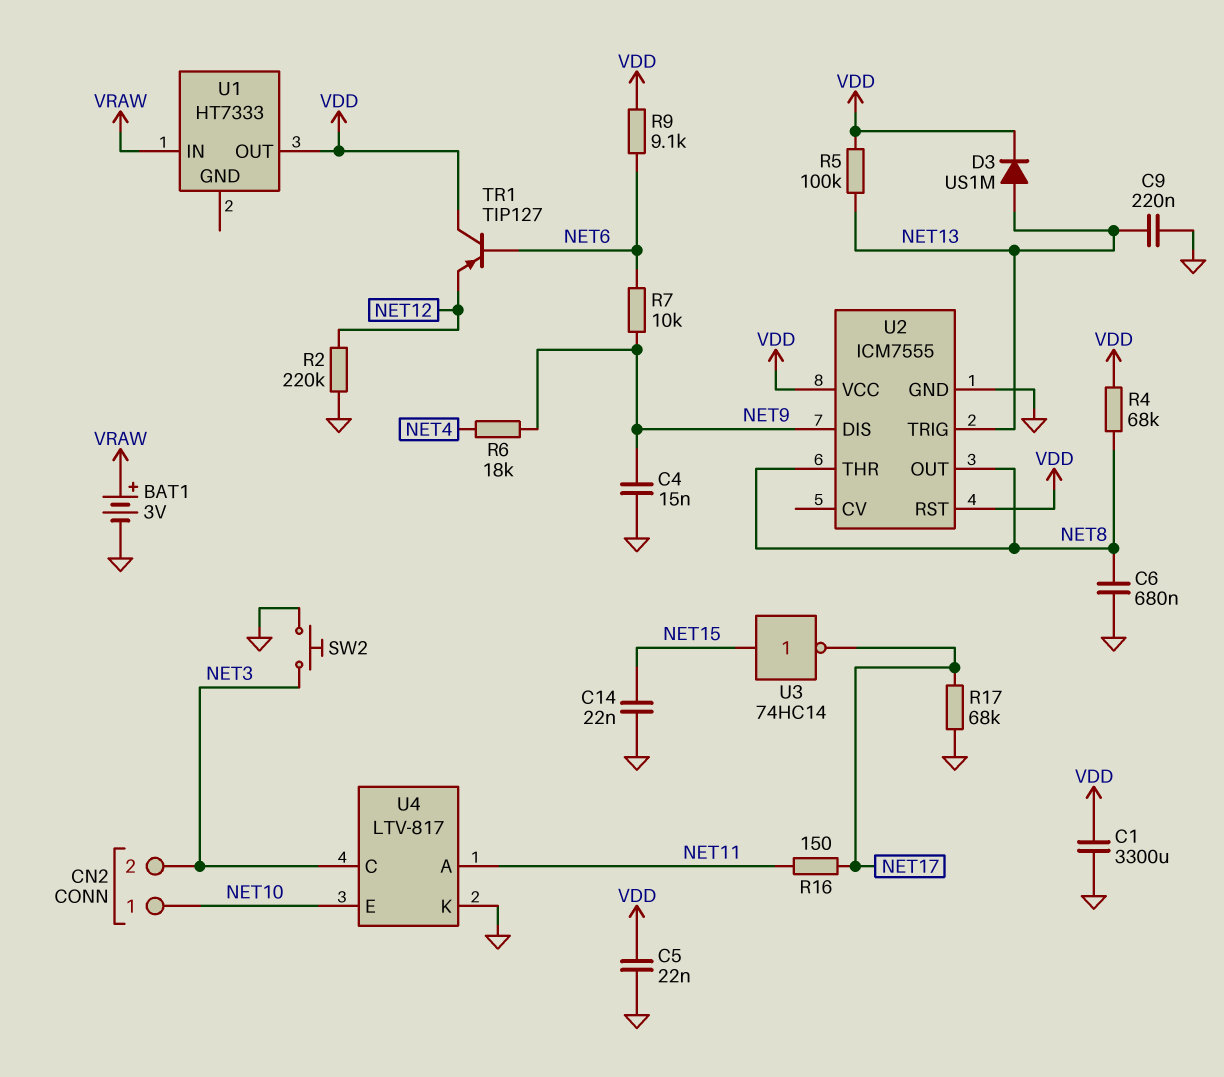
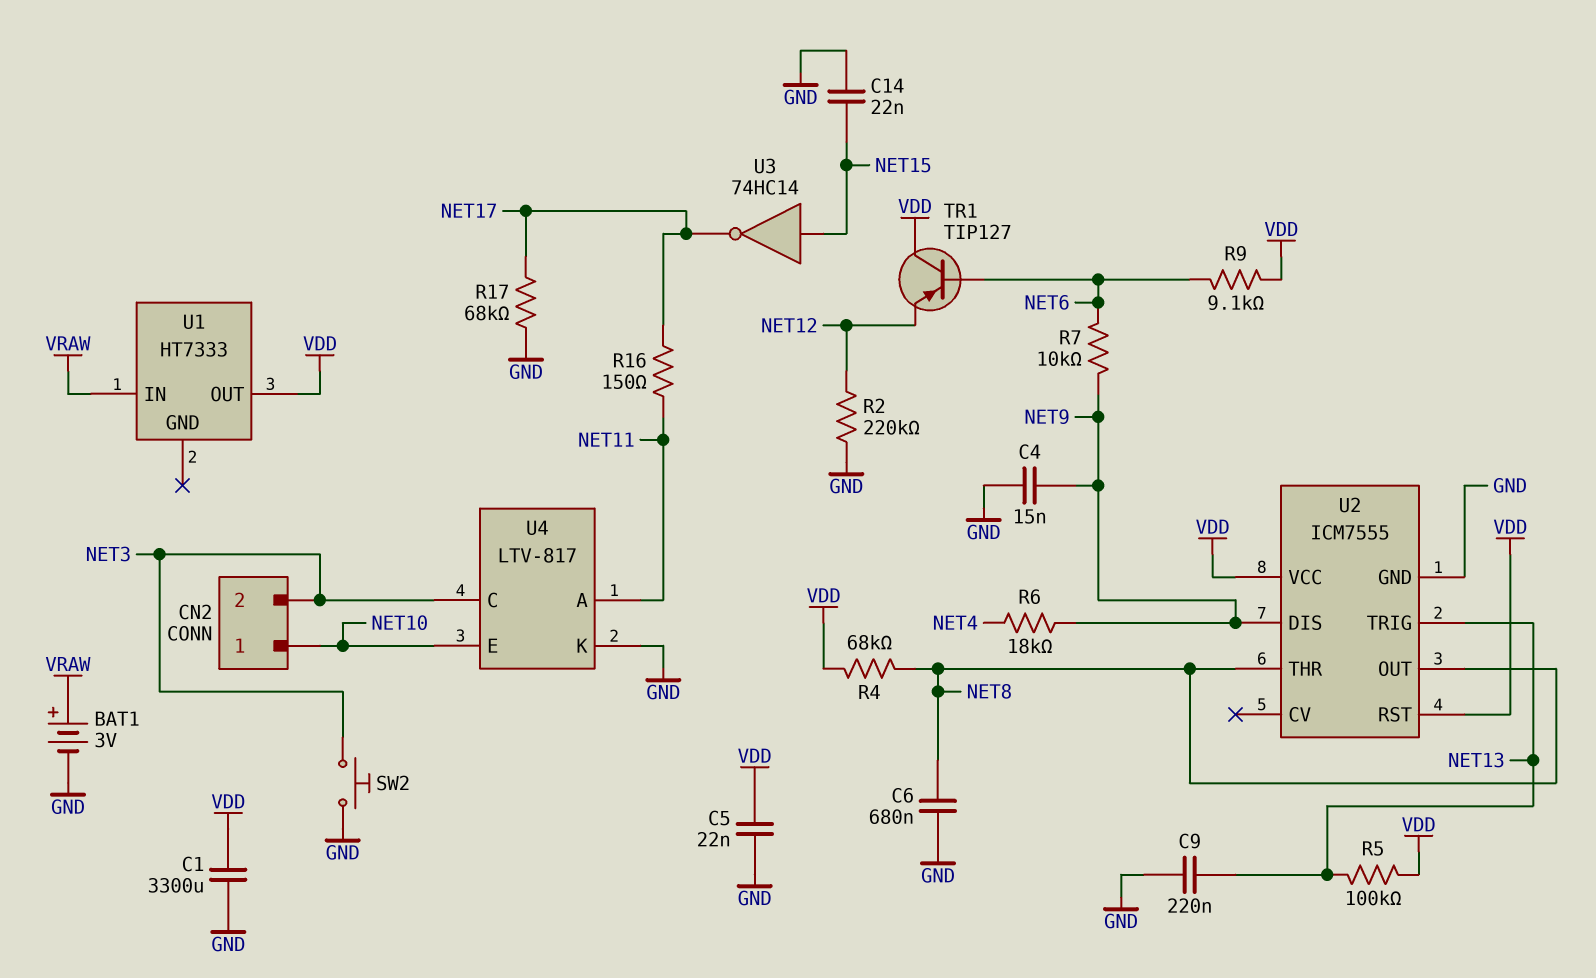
D3: diode US1M (A NET13, K VDD) -> none

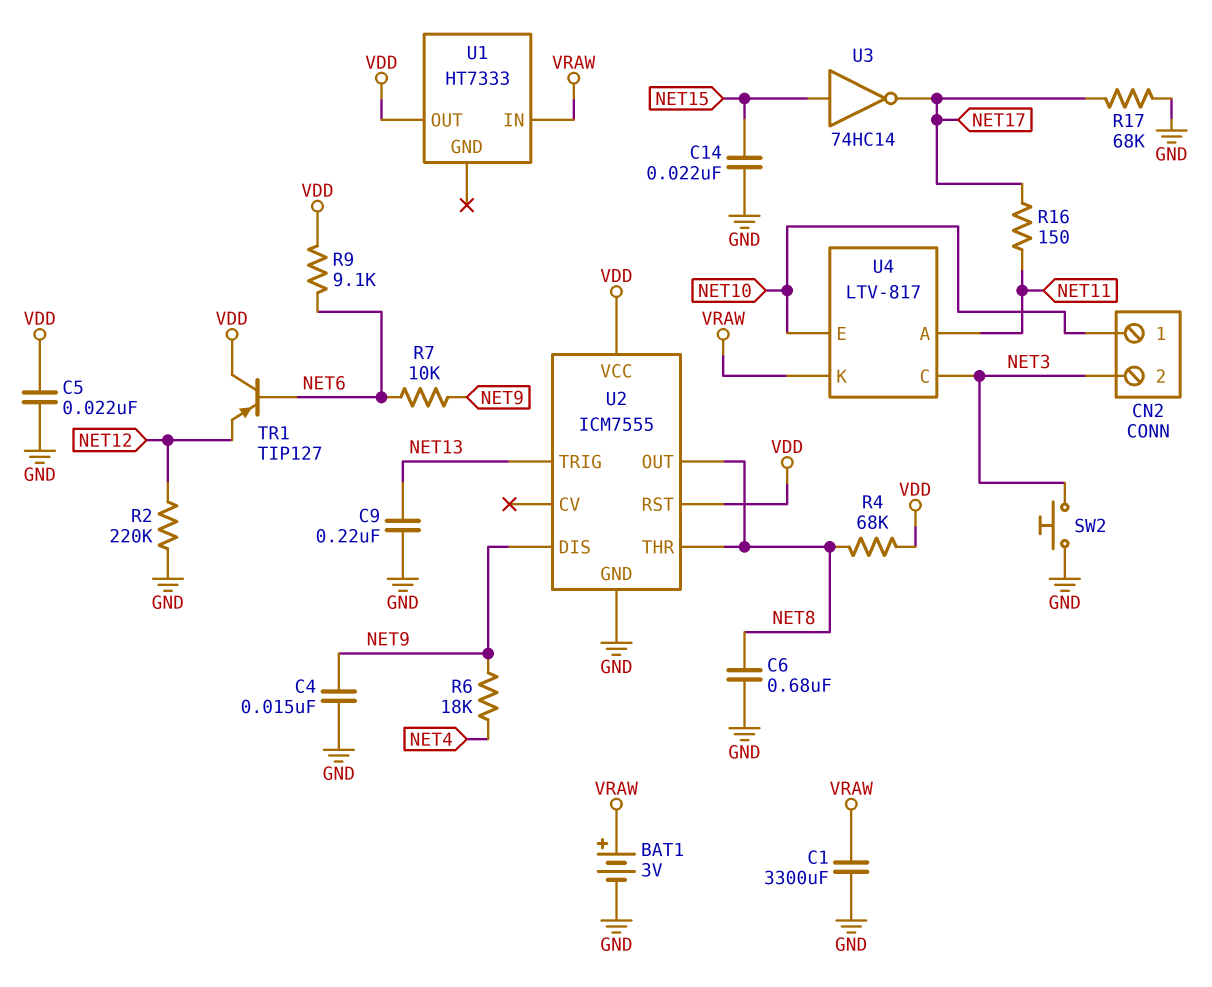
C1: 3300uF (GND, VDD) -> 3300uF (GND, VRAW)
R5: 100k (NET13, VDD) -> none
U4 pin K: GND -> VRAW

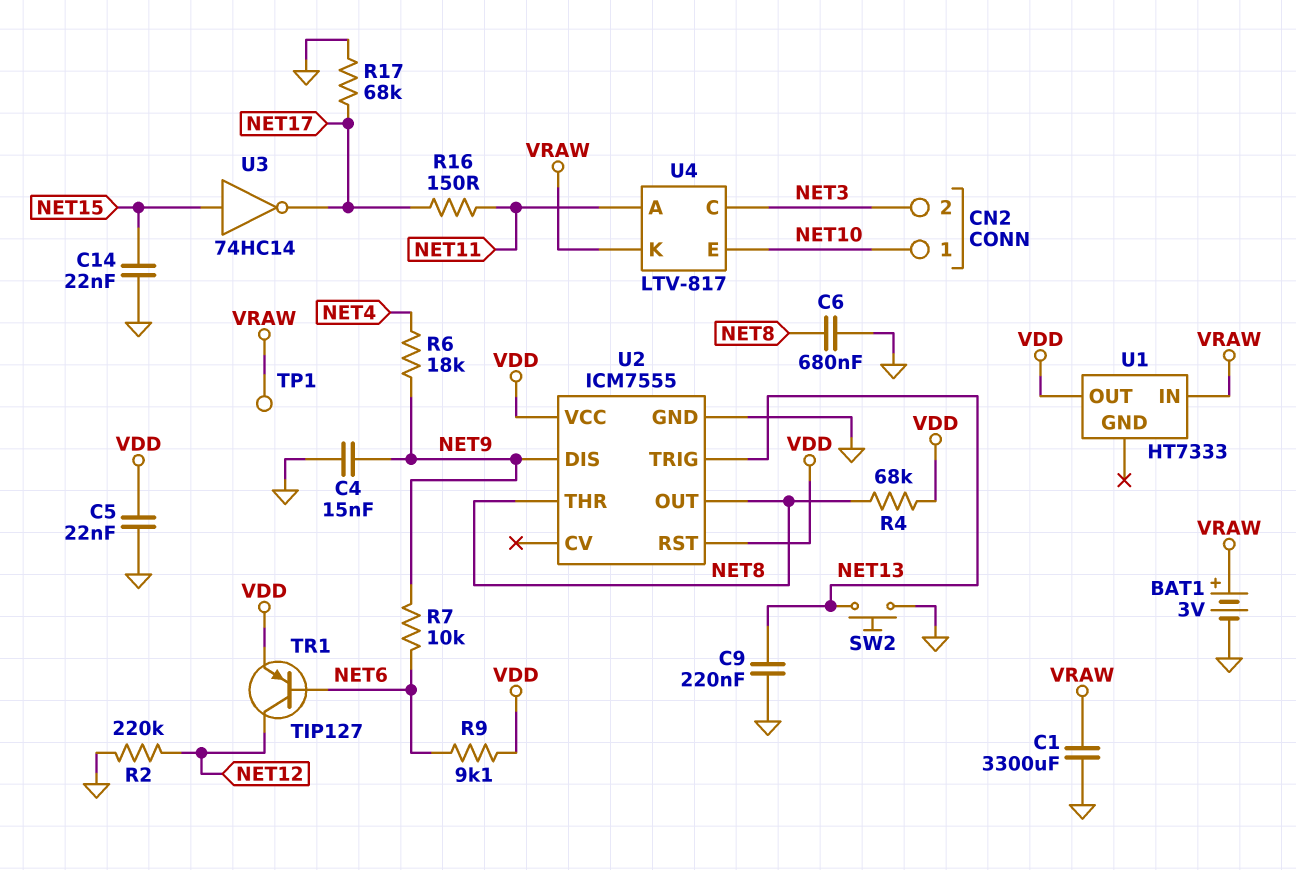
SW2: button (GND, NET3) -> button (GND, NET13)
TP1: none -> test point (VRAW)
TR1: PNP TIP127 (B NET6, C VDD, E NET12) -> PNP TIP127 (B NET6, C NET12, E VDD)

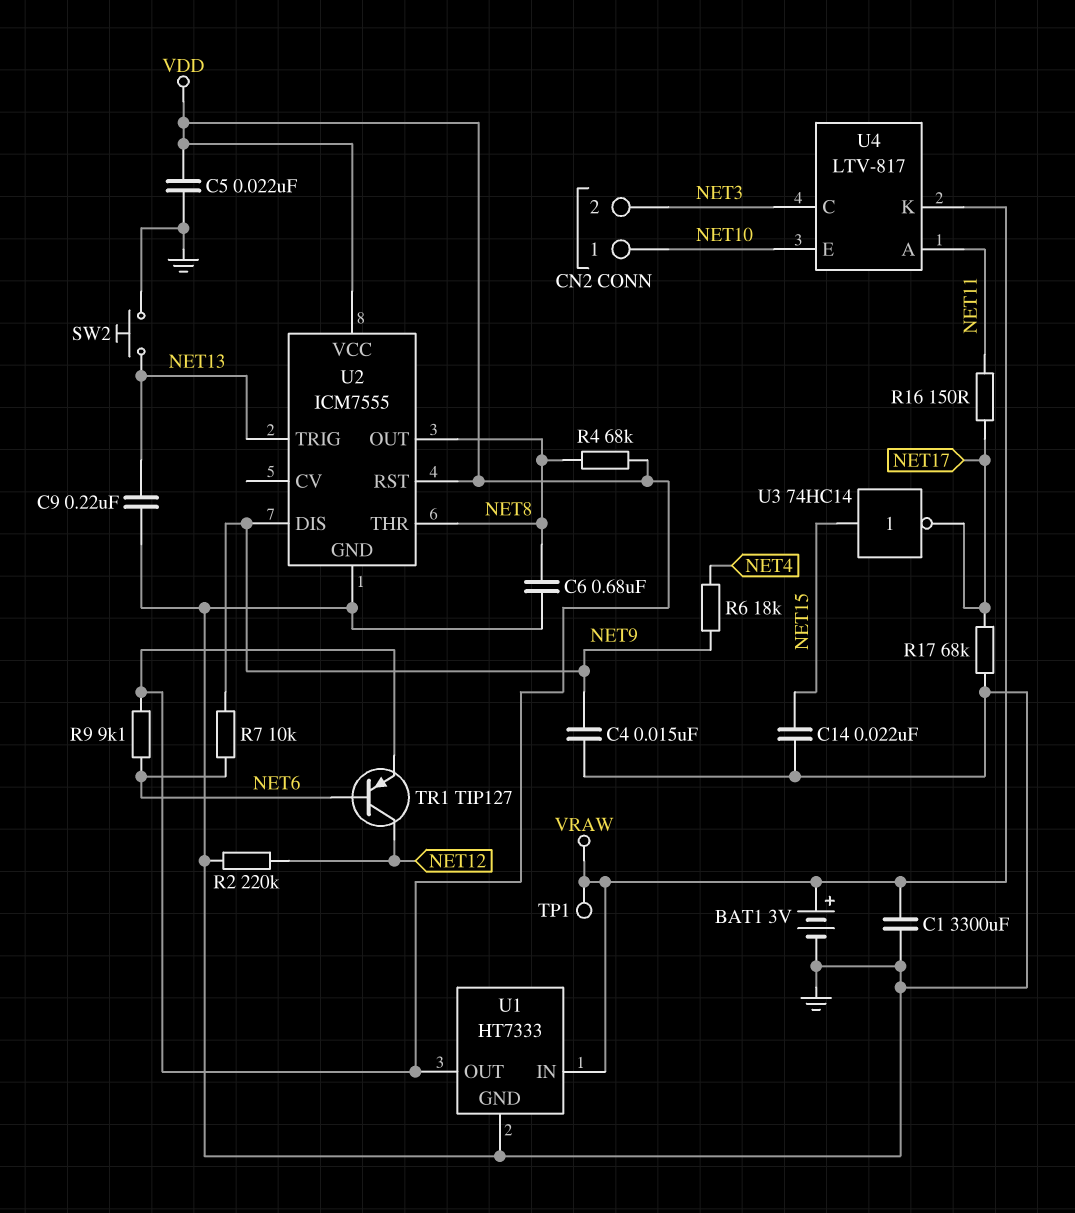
U1 pin GND: none -> GND

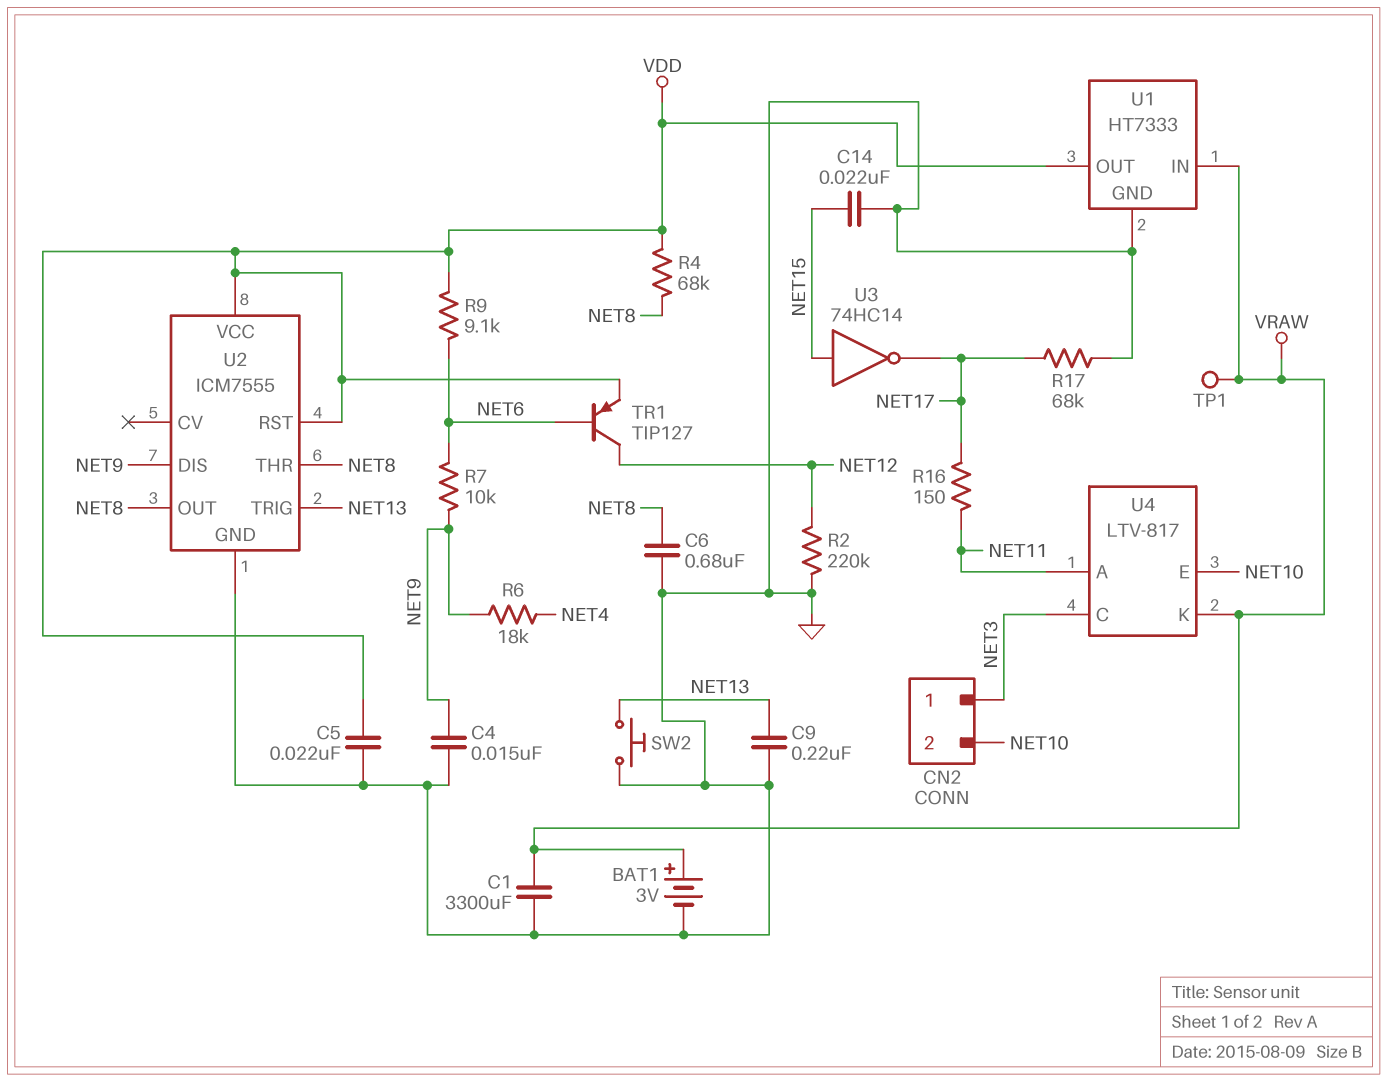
CN2 pin 1: NET10 -> NET3
CN2 pin 2: NET3 -> NET10

